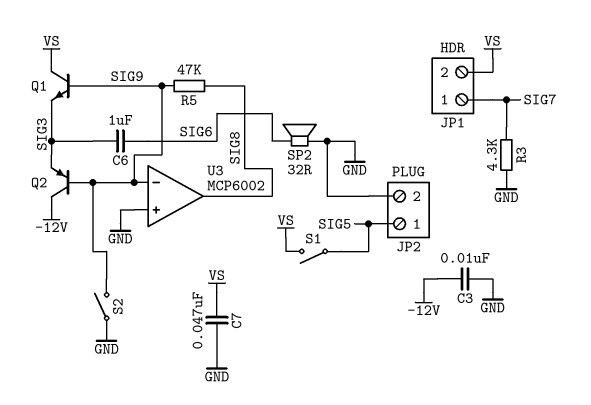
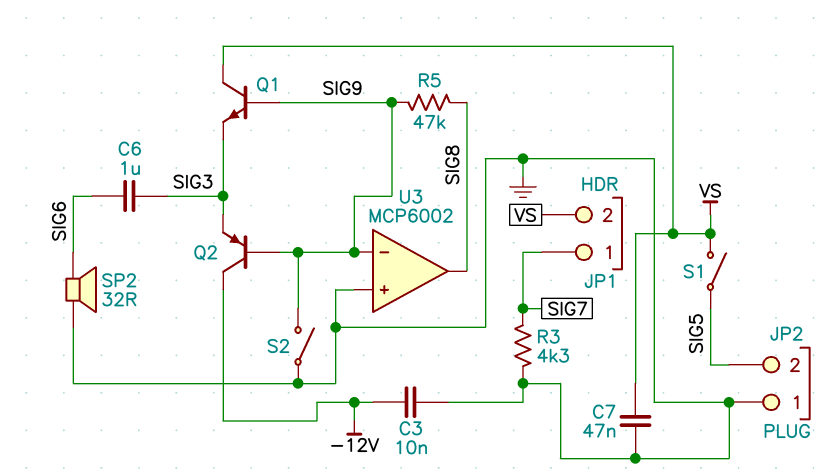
JP2 pin 1: SIG5 -> GND
JP2 pin 2: GND -> SIG5

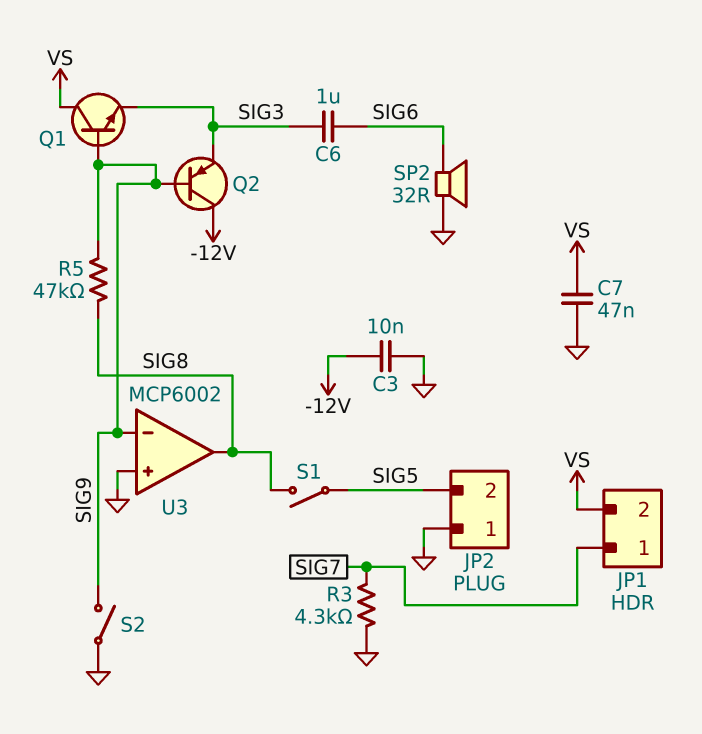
S1: switch (SIG5, VS) -> switch (SIG5, SIG8)

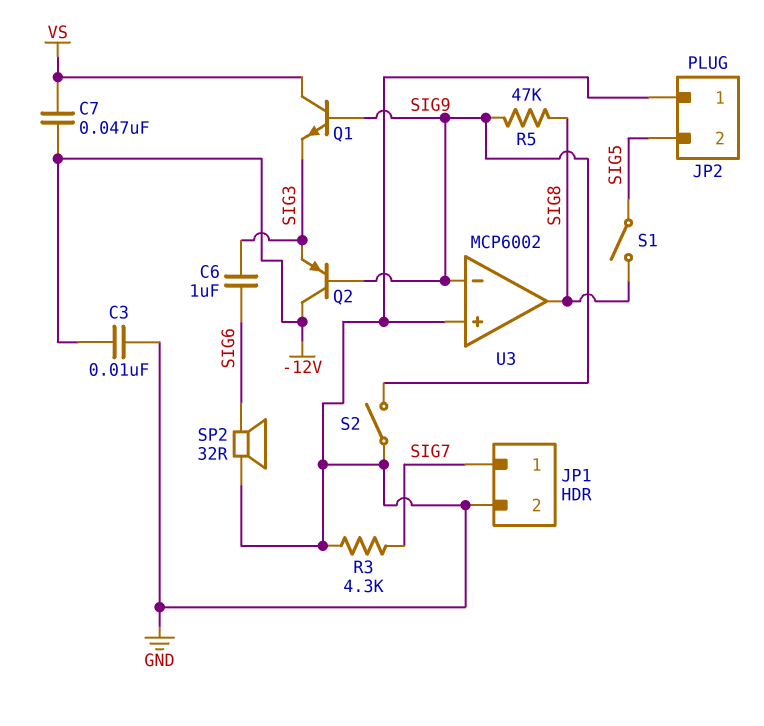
C7: 47nF (GND, VS) -> 47nF (-12V, VS)
JP1 pin 2: VS -> GND

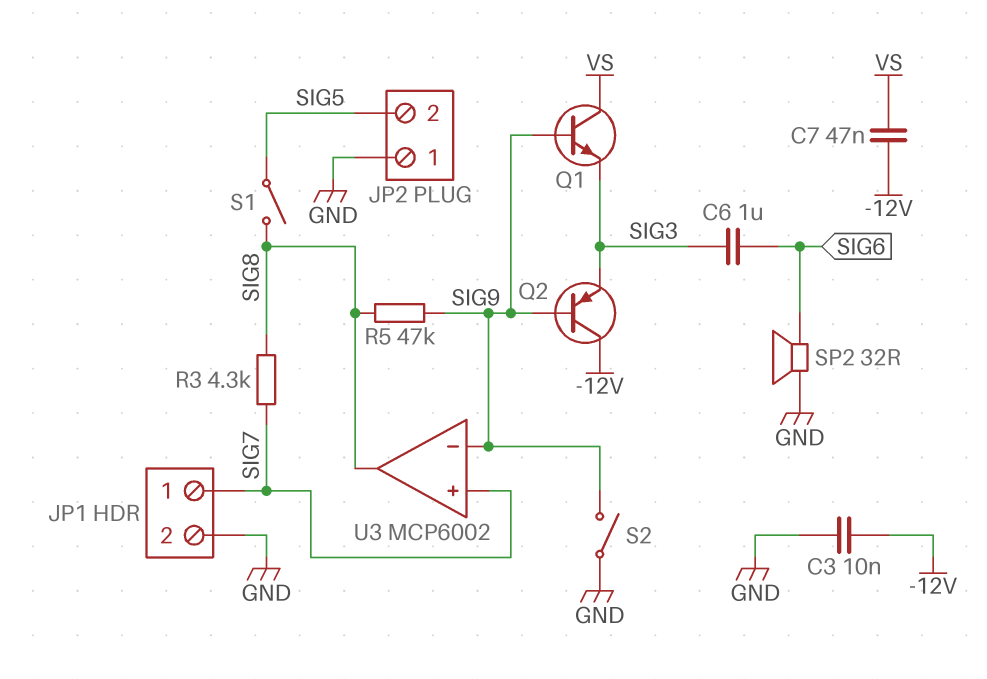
R3: 4.3k (GND, SIG7) -> 4.3k (SIG7, SIG8)
U3 pin in+: GND -> SIG7

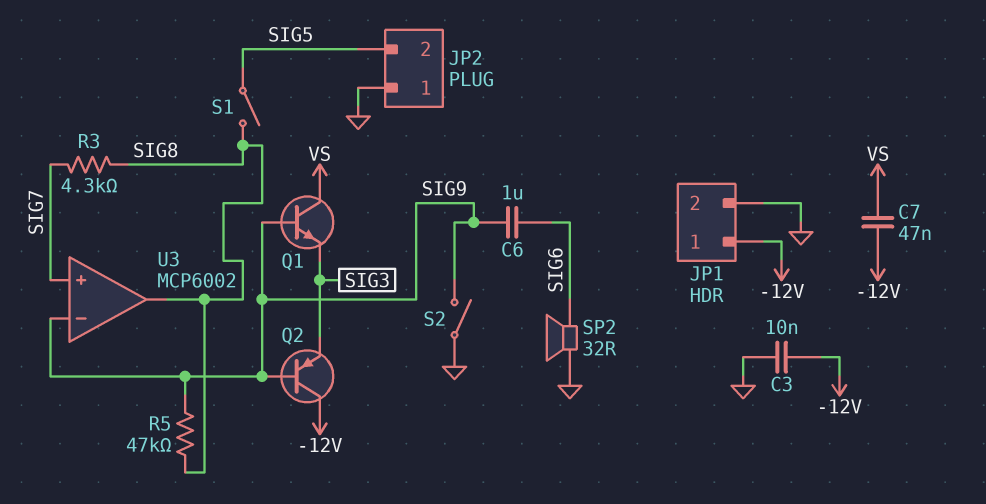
C6: 1uF (SIG3, SIG6) -> 1uF (SIG6, SIG9)
JP1 pin 1: SIG7 -> -12V

